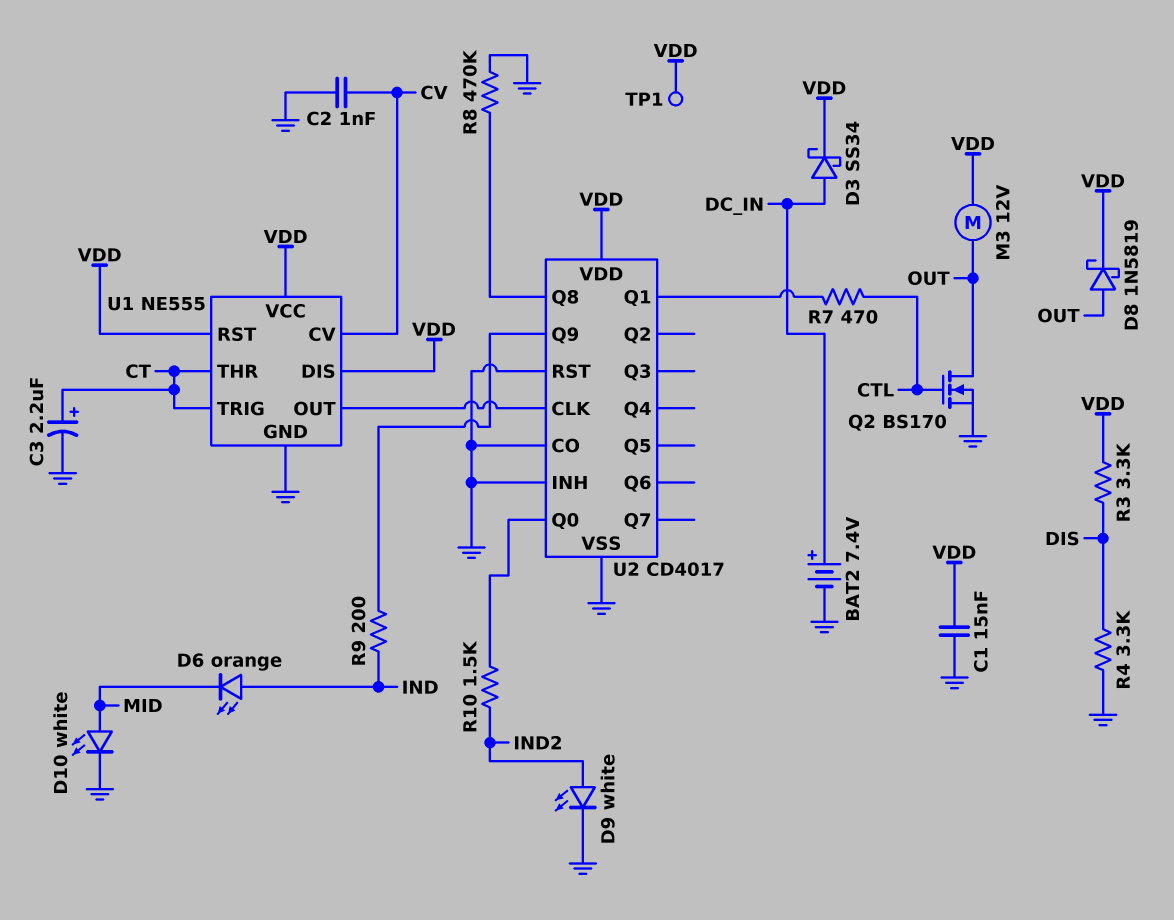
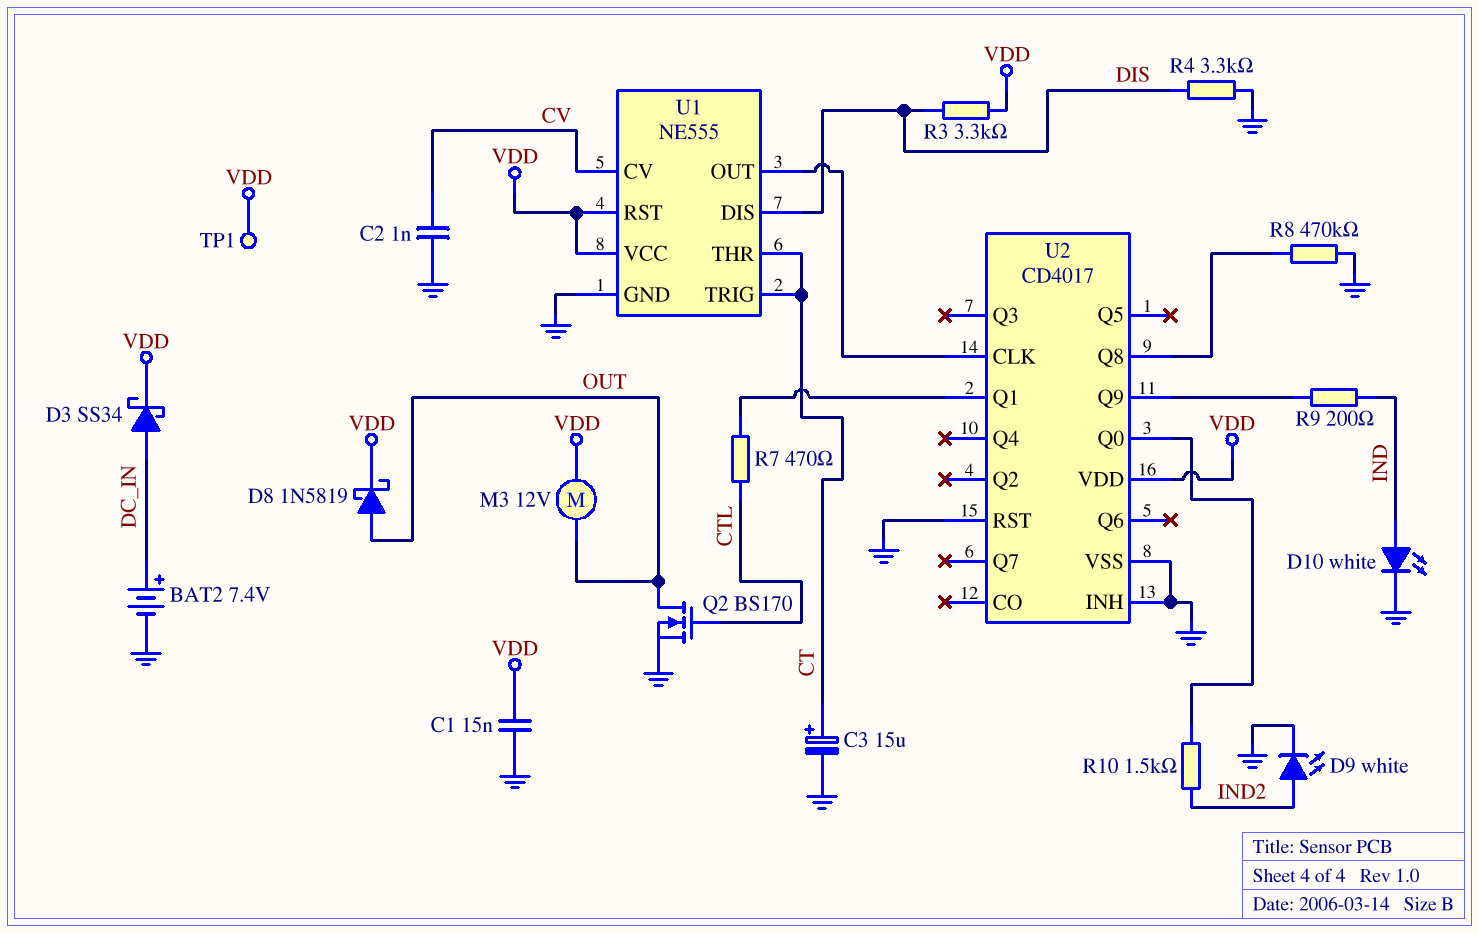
C3: 2.2uF (plus CT, minus GND) -> 15uF (plus CT, minus GND)
D6: LED orange (A IND, K MID) -> none
D10: LED white (A MID, K GND) -> LED white (A IND, K GND)
U1 pin DIS: VDD -> DIS
U2 pin CO: GND -> none

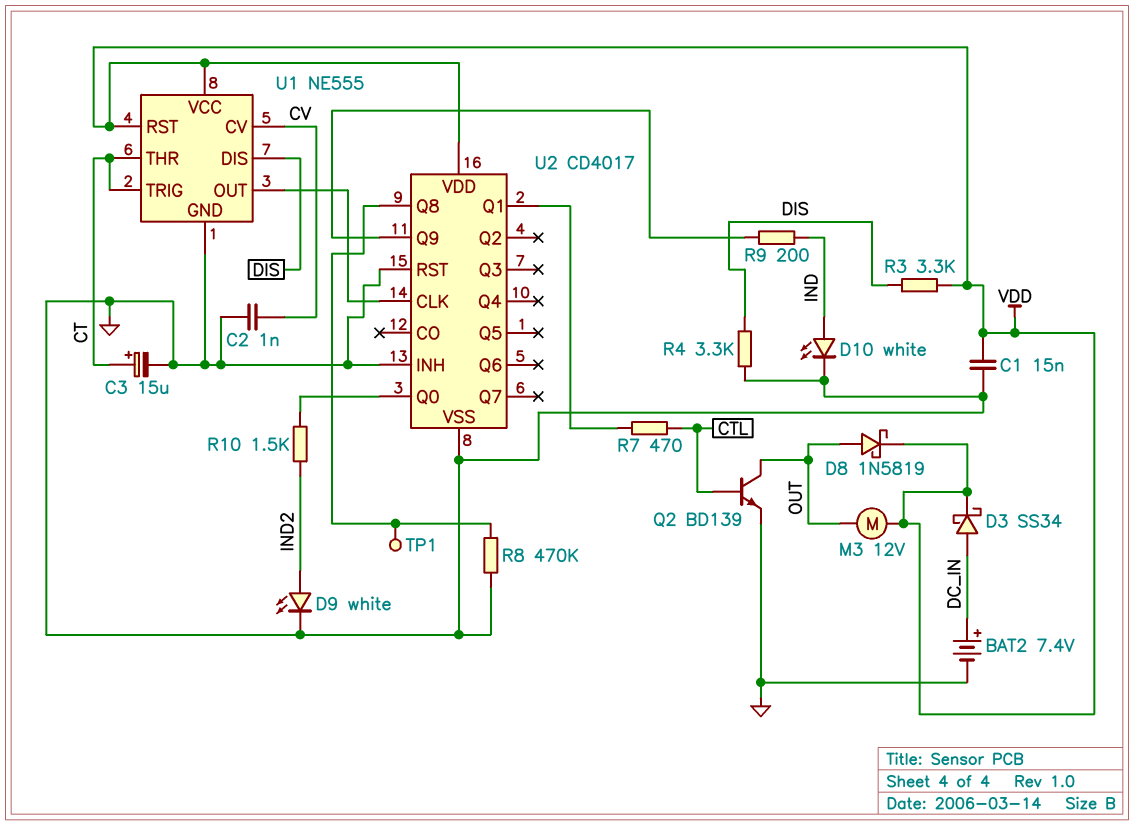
Q2: NMOS BS170 (G CTL, D OUT, S GND) -> NPN BD139 (B CTL, C OUT, E GND)
TP1: test point (VDD) -> test point (U2/Q8)

